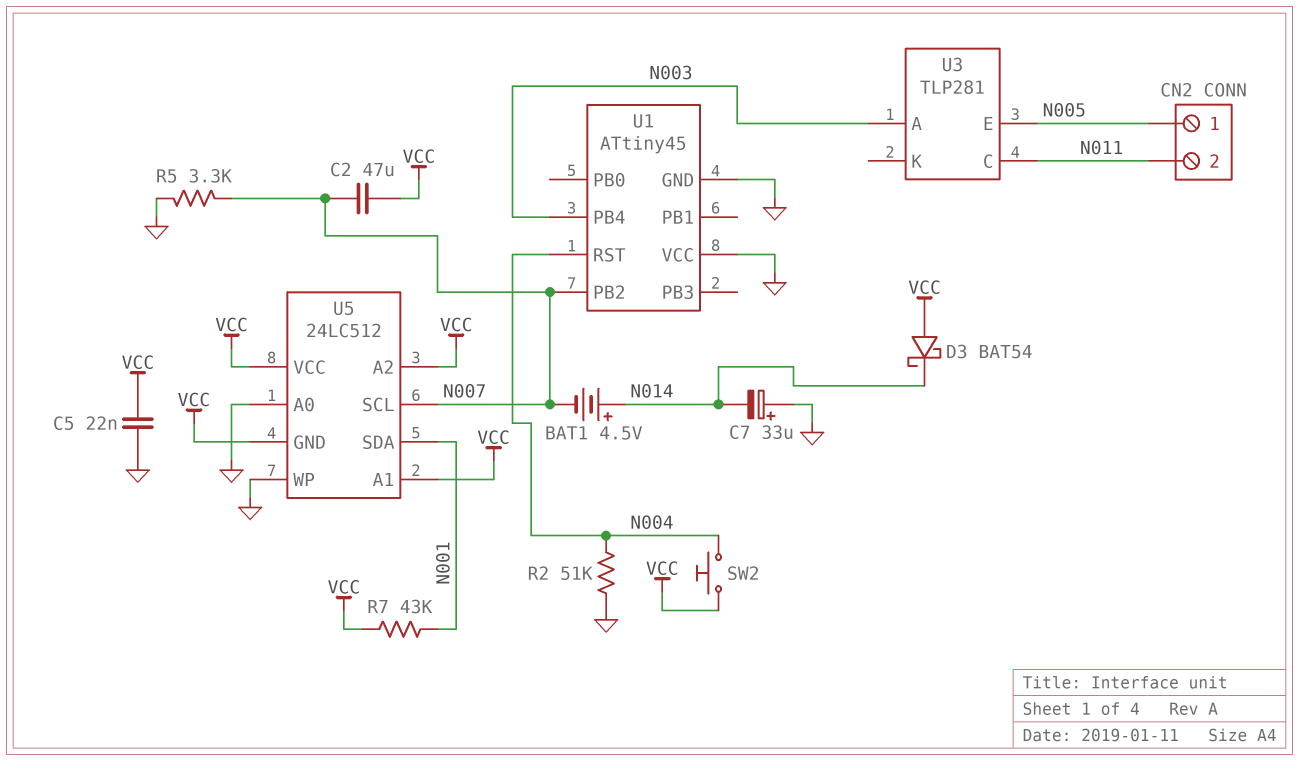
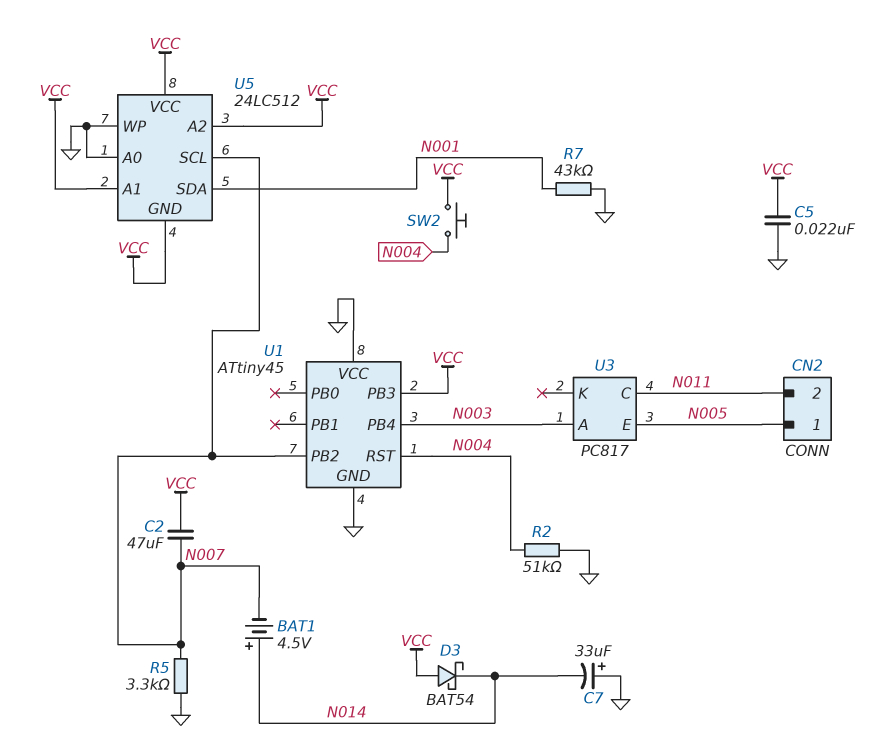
R7: 43k (N001, VCC) -> 43k (GND, N001)
U1 pin PB3: none -> VCC
U3: TLP281 -> PC817

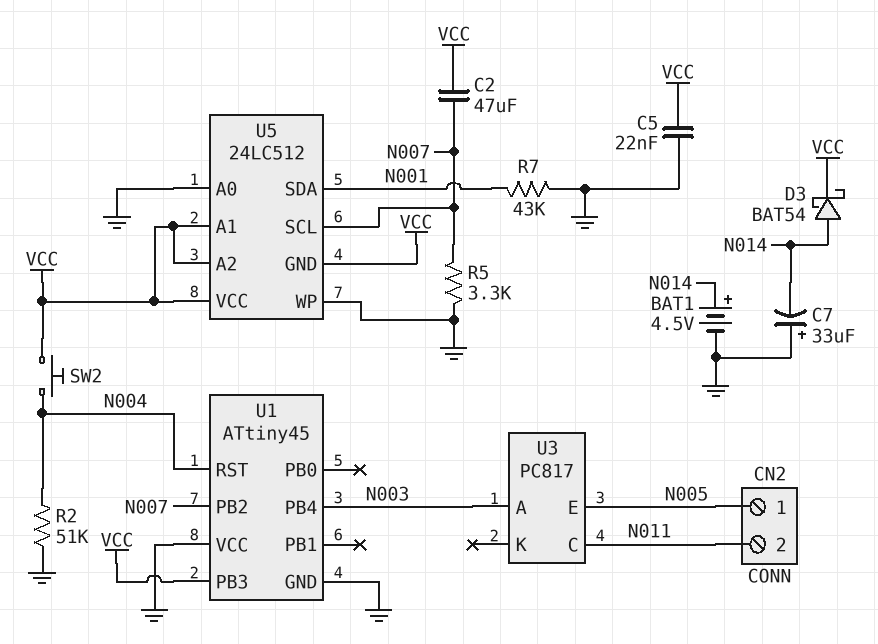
BAT1: 4.5V (plus N014, minus N007) -> 4.5V (plus N014, minus GND)
D3: schottky BAT54 (A VCC, K N014) -> schottky BAT54 (A N014, K VCC)

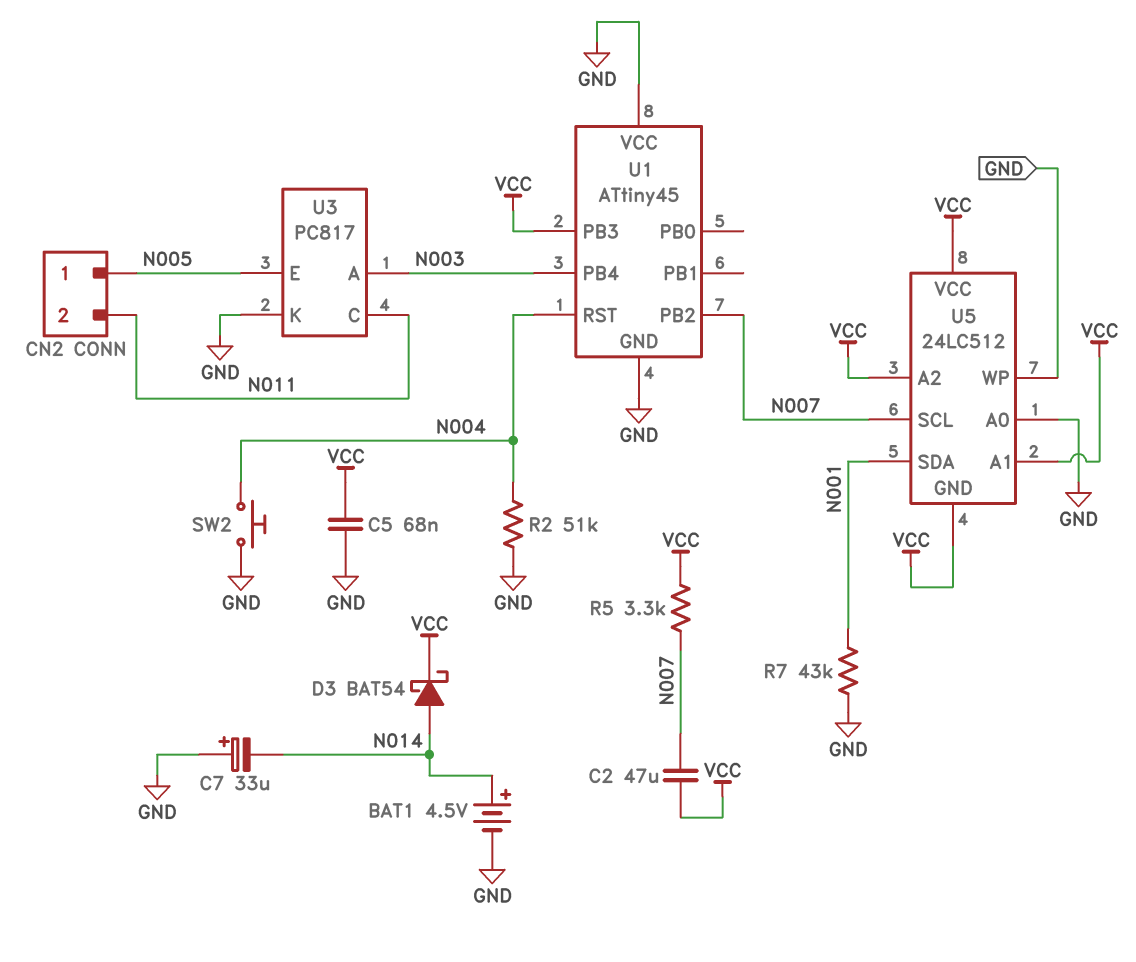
C5: 22nF (GND, VCC) -> 68nF (GND, VCC)
R5: 3.3k (GND, N007) -> 3.3k (N007, VCC)
SW2: button (N004, VCC) -> button (GND, N004)
U3 pin K: none -> GND

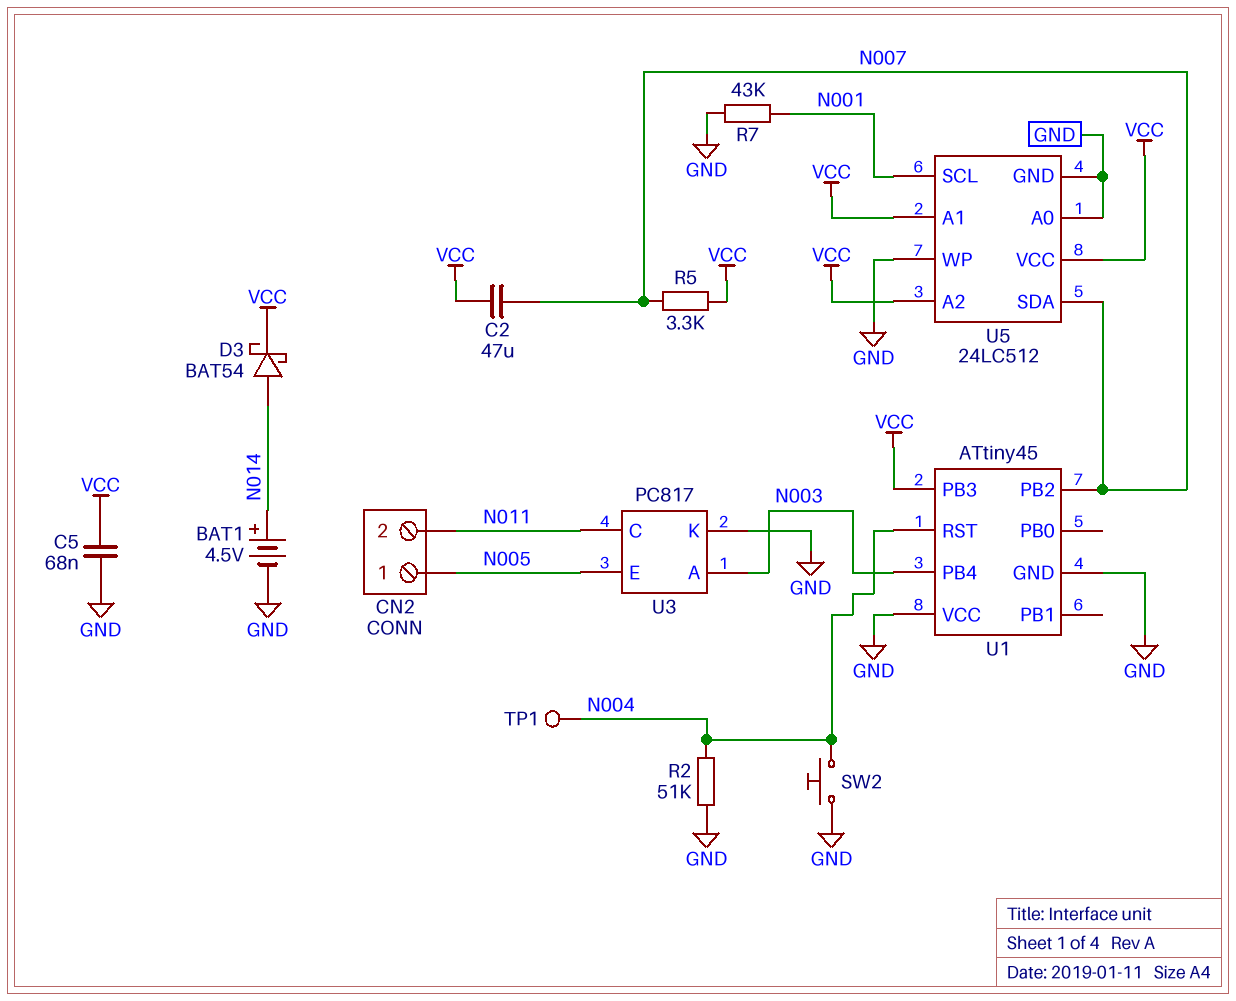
C7: 33uF (plus GND, minus N014) -> none
TP1: none -> test point (N004)
U5 pin GND: VCC -> GND
U5 pin SCL: N007 -> N001
U5 pin SDA: N001 -> N007

